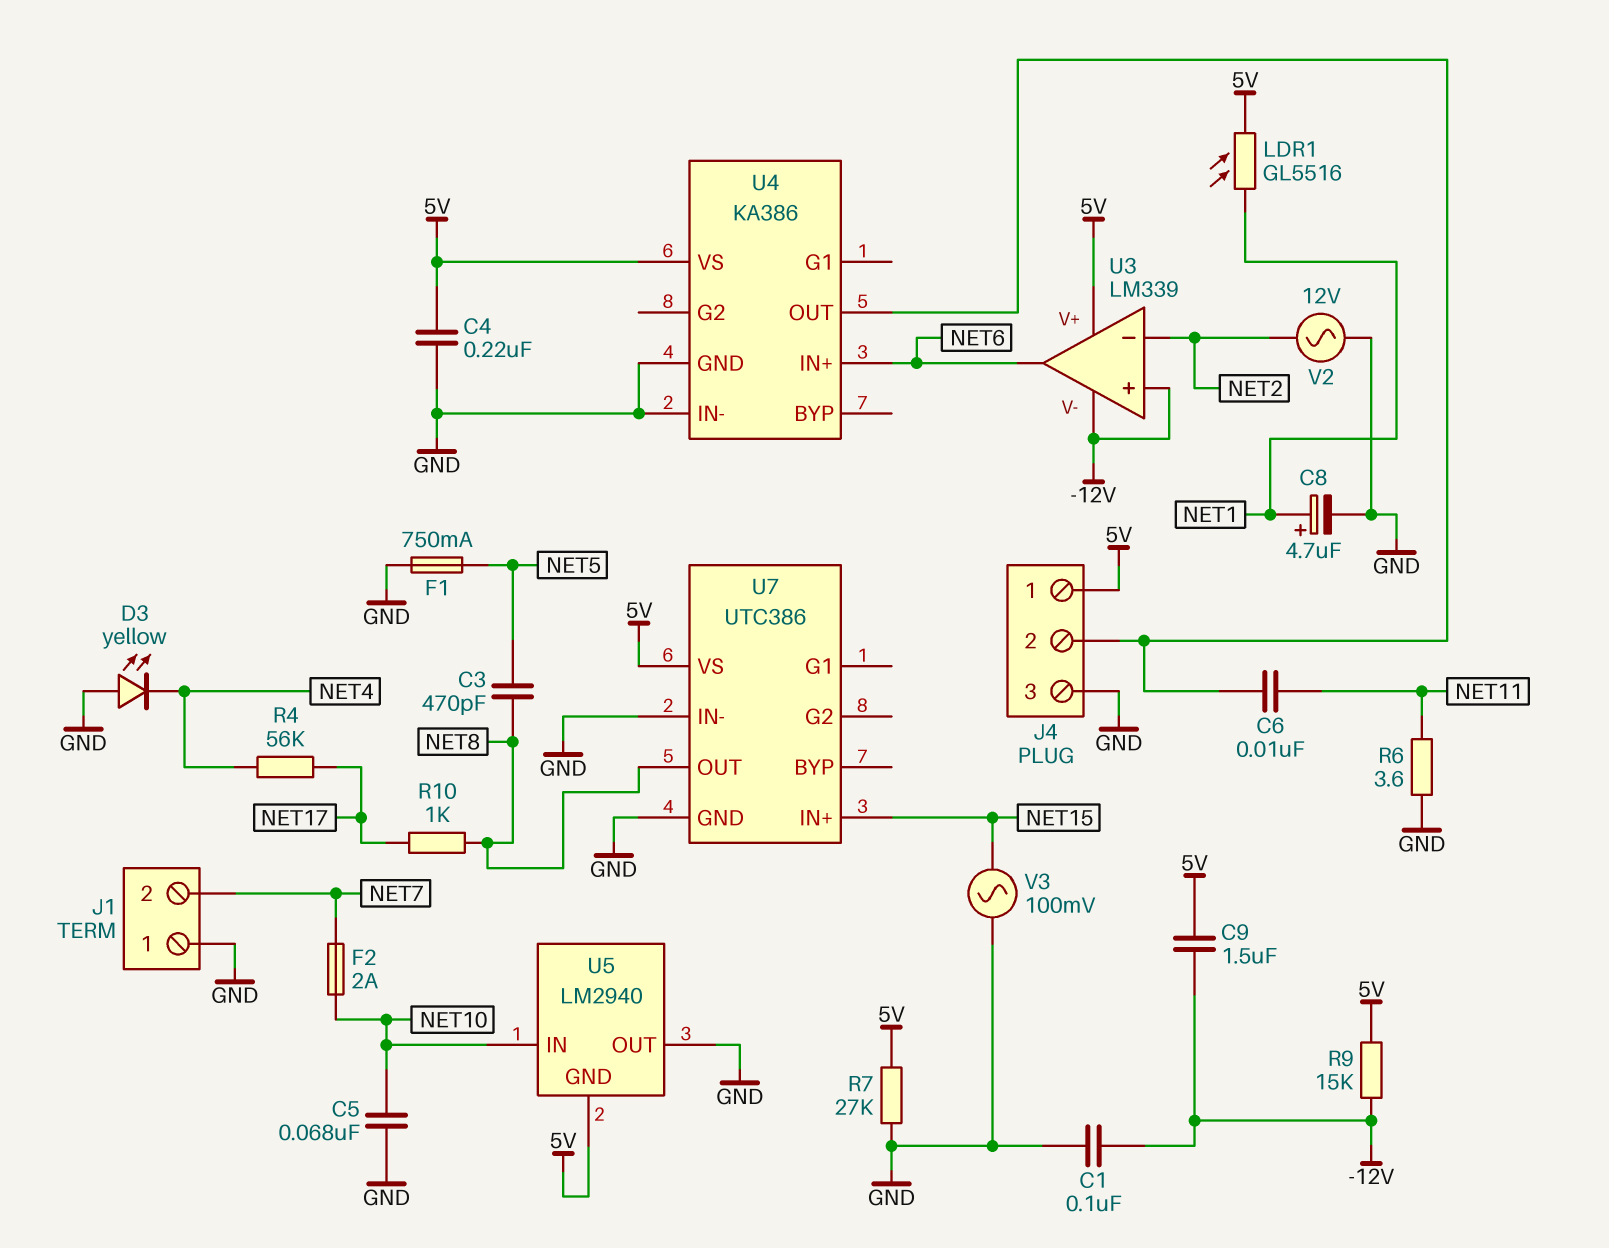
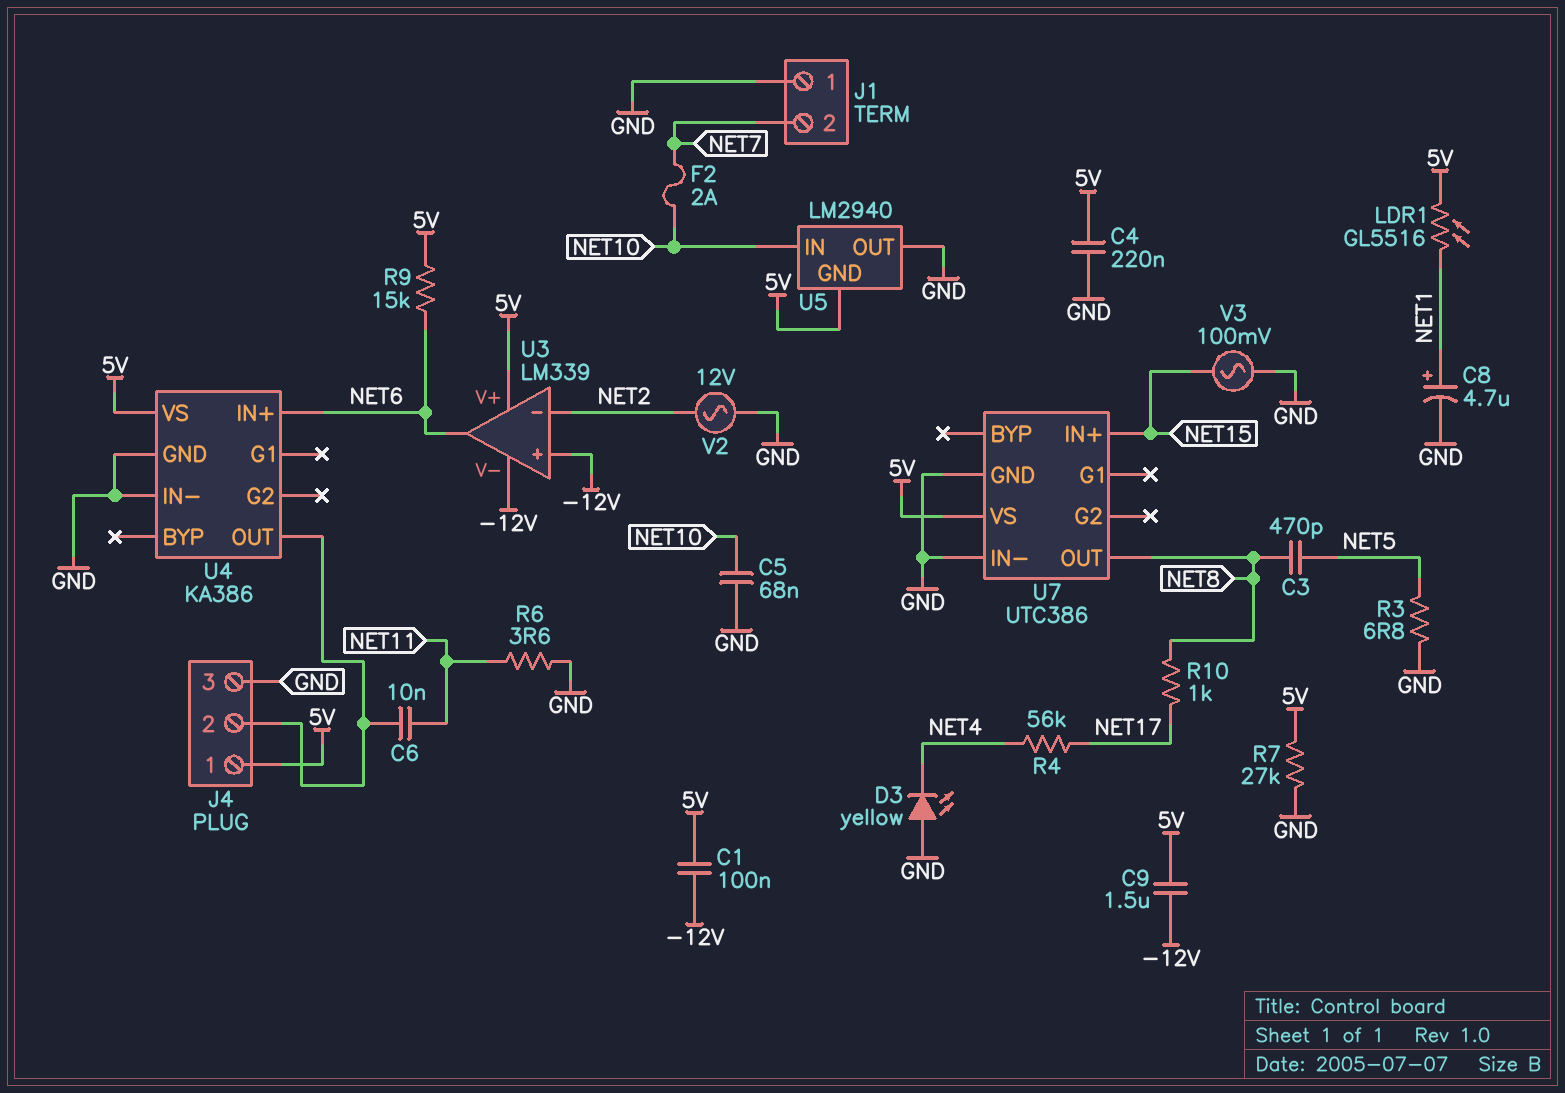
C1: 100nF (-12V, GND) -> 100nF (-12V, 5V)
F1: 750mA (GND, NET5) -> none
R3: none -> 6.8 (GND, NET5)
R9: 15k (-12V, 5V) -> 15k (5V, NET6)

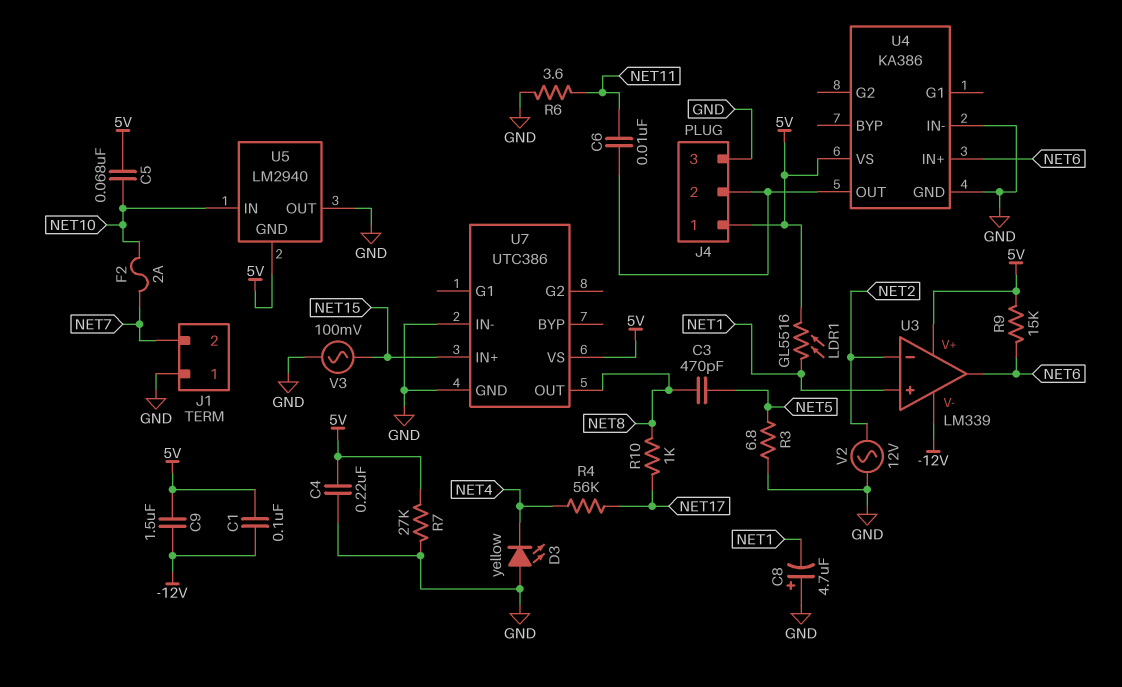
C5: 68nF (GND, NET10) -> 68nF (5V, NET10)
C8: 4.7uF (plus NET1, minus GND) -> 4.7uF (plus GND, minus NET1)
U3 pin in+: -12V -> NET1

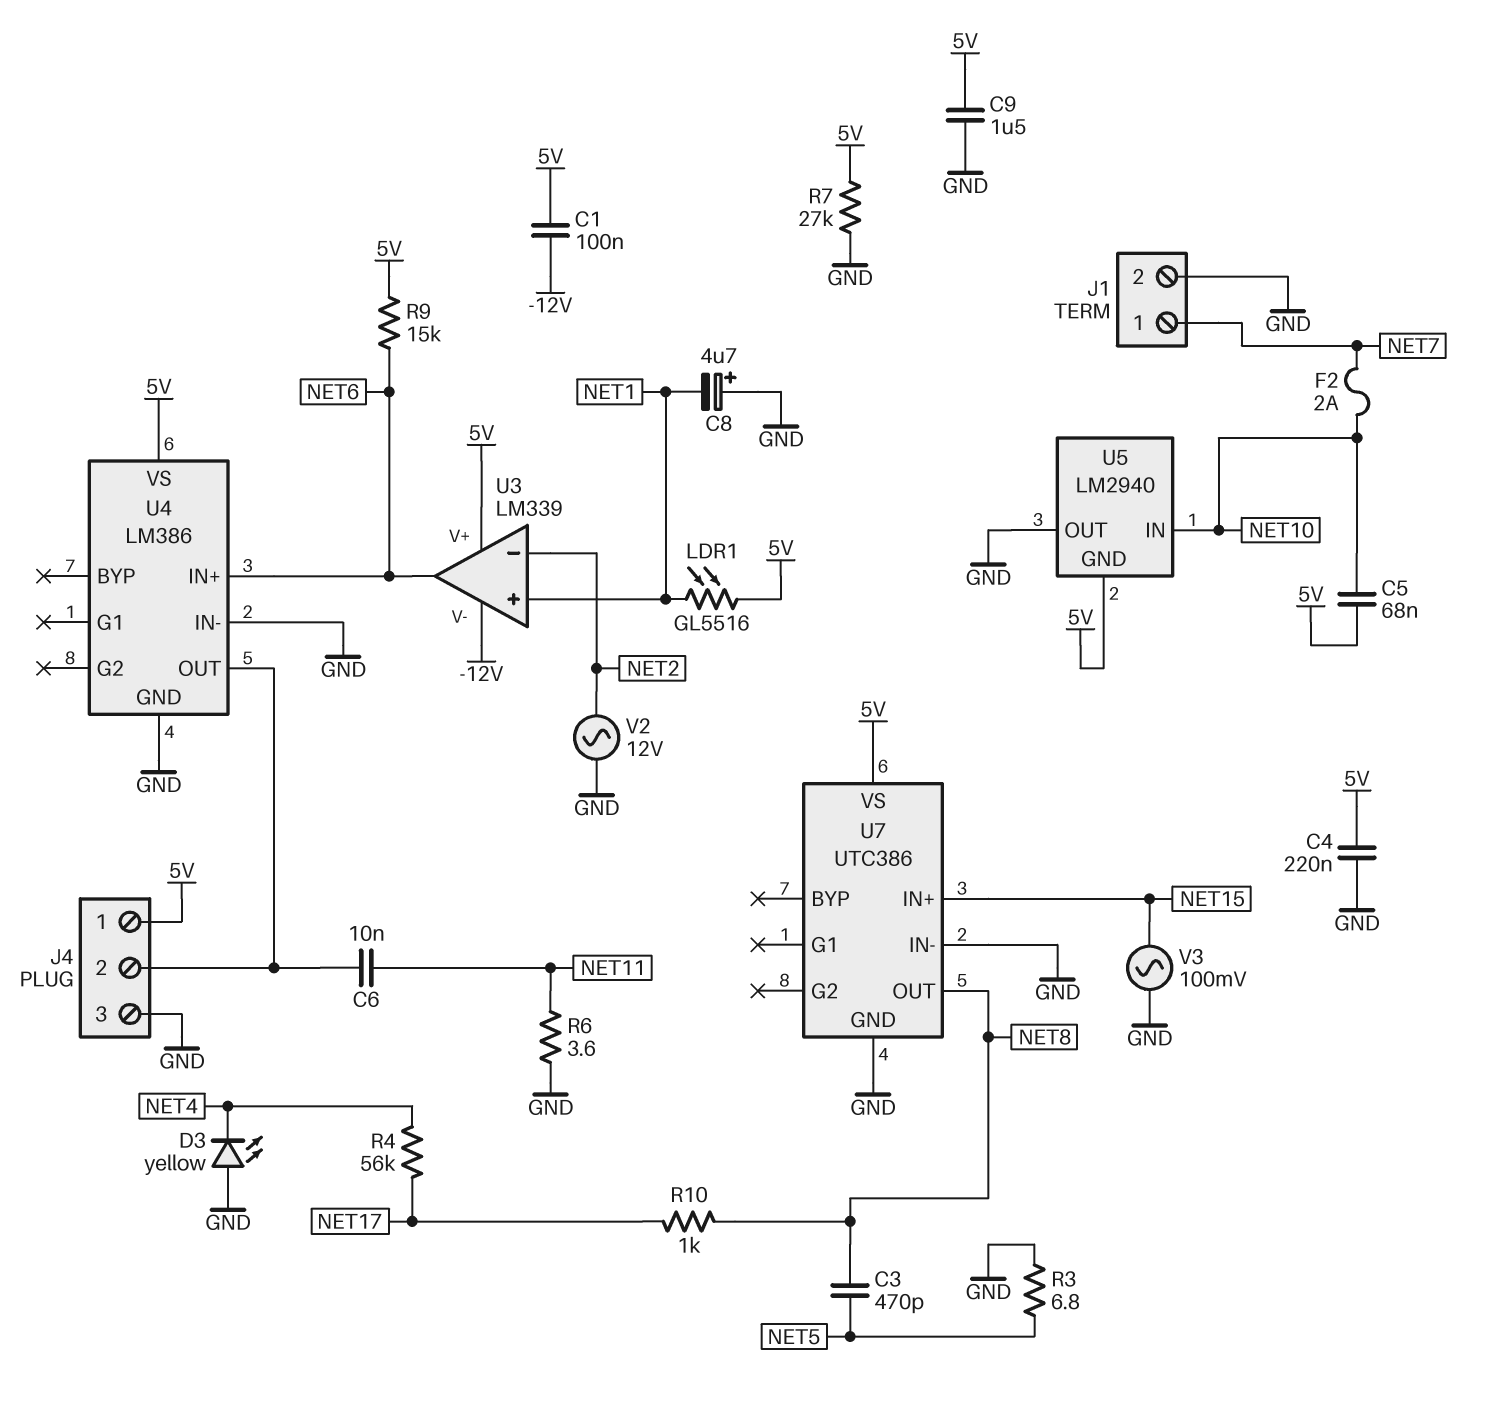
C9: 1.5uF (-12V, 5V) -> 1.5uF (5V, GND)
J1 pin 1: GND -> NET7
J1 pin 2: NET7 -> GND
U4: KA386 -> LM386

